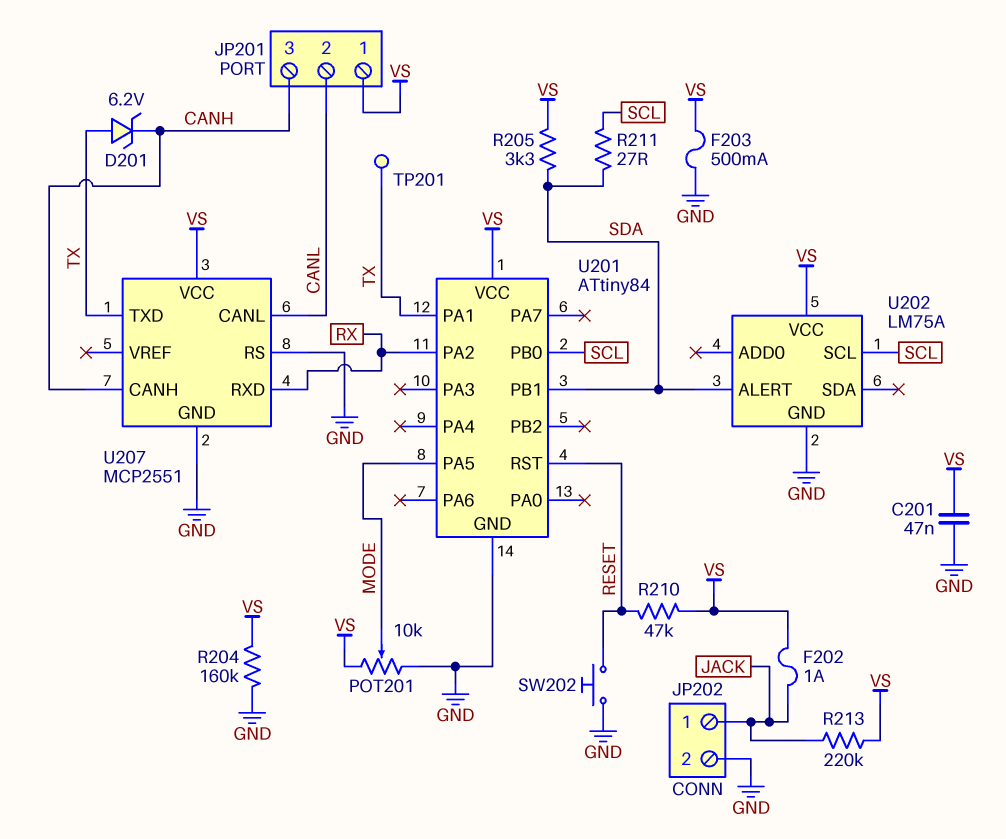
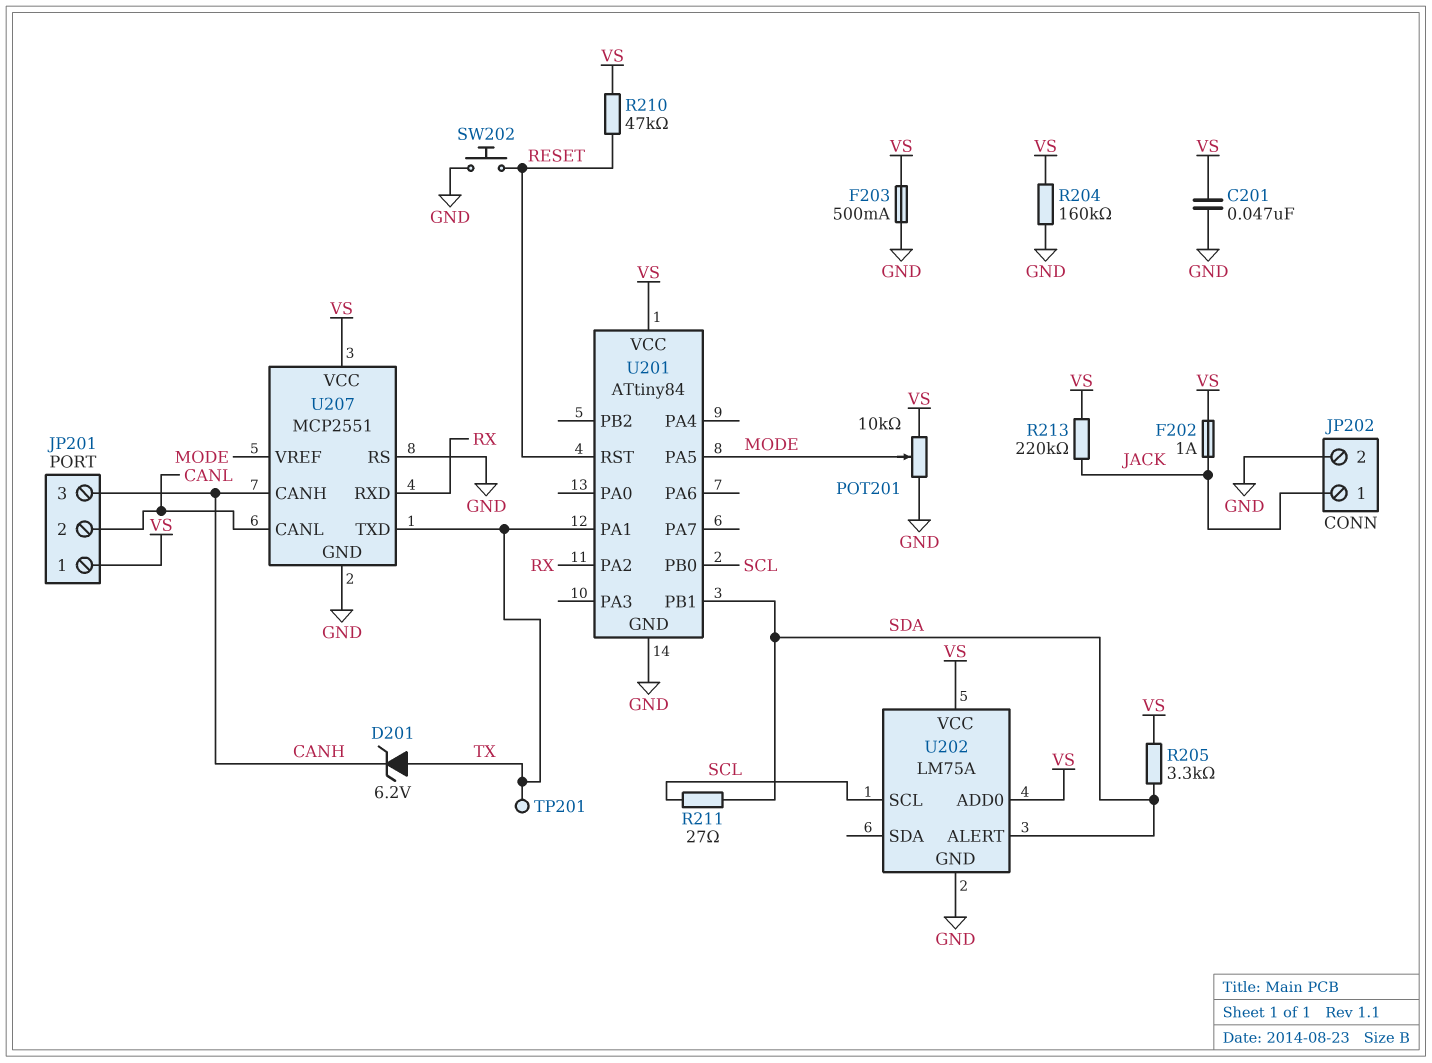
U202 pin ADD0: none -> VS
U207 pin VREF: none -> MODE

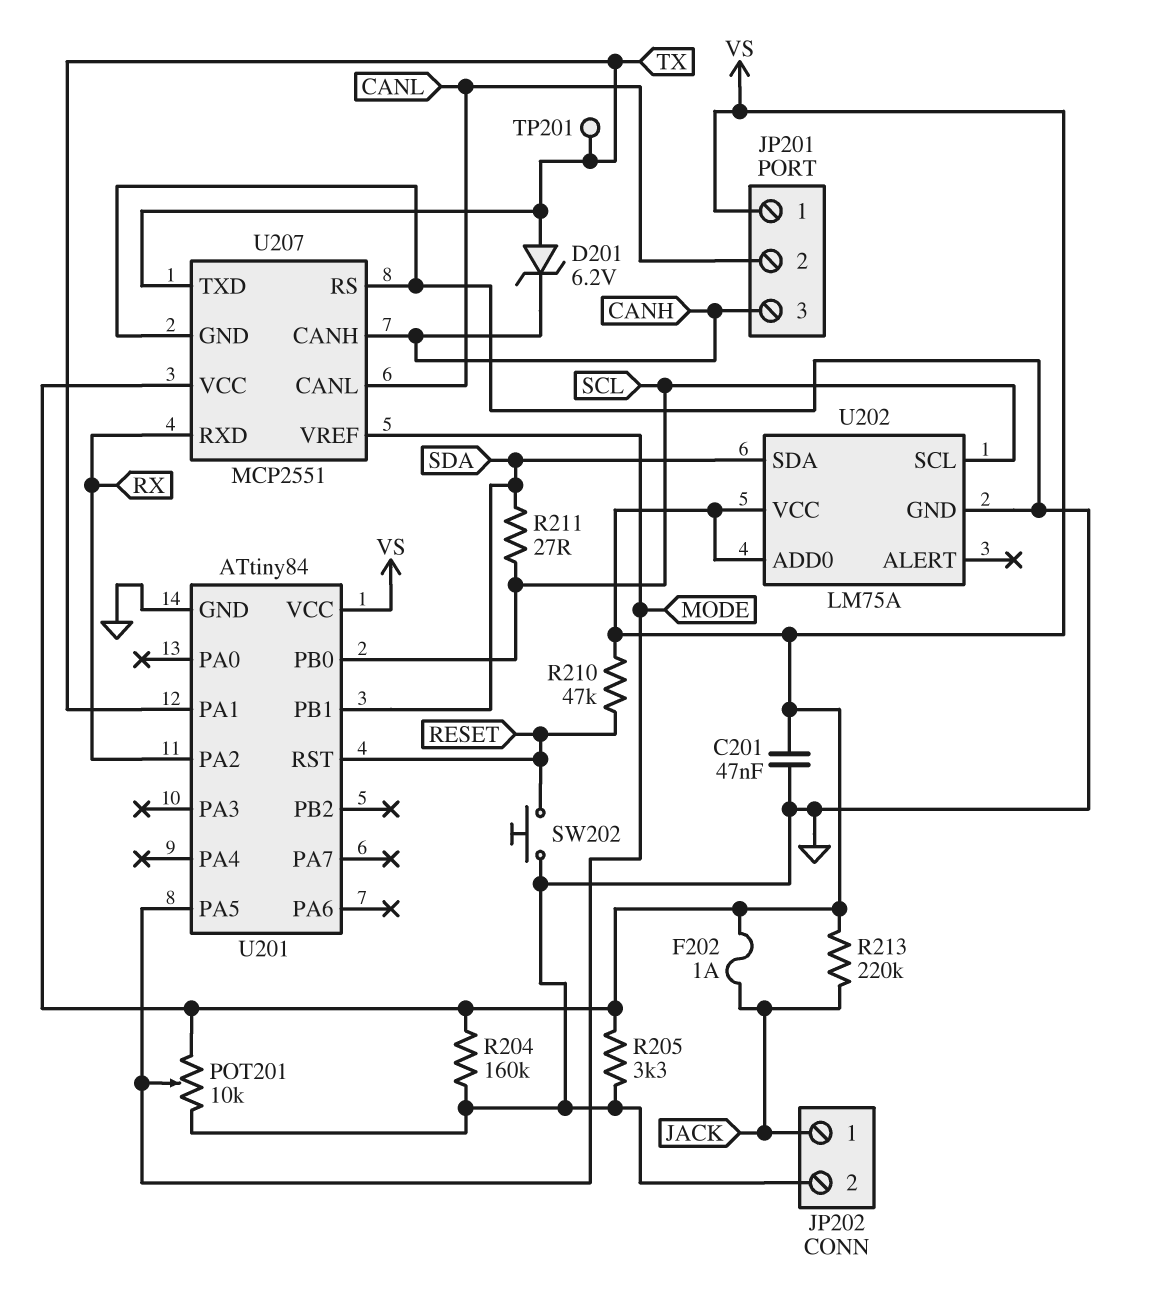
F203: 500mA (GND, VS) -> none
R205: 3.3k (SDA, VS) -> 3.3k (GND, VS)
U202 pin ALERT: SDA -> none
U202 pin SDA: none -> SDA

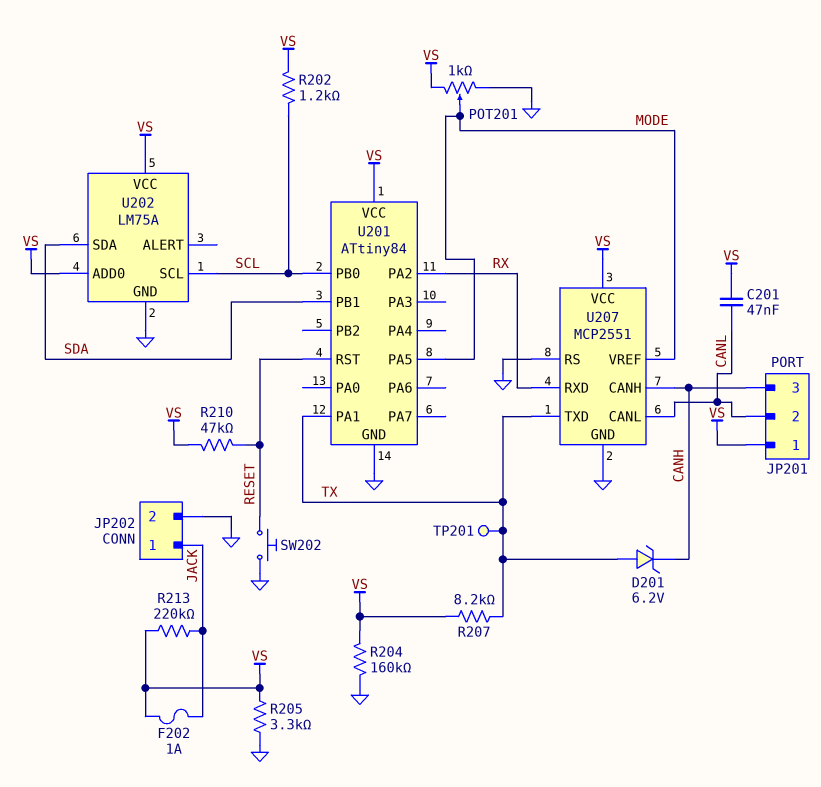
C201: 47nF (GND, VS) -> 47nF (CANL, VS)
POT201: 10k (GND, VS, wiper MODE) -> 1k (GND, VS, wiper MODE)
R202: none -> 1.2k (SCL, VS)
R207: none -> 8.2k (TX, VS)
R211: 27 (SCL, SDA) -> none

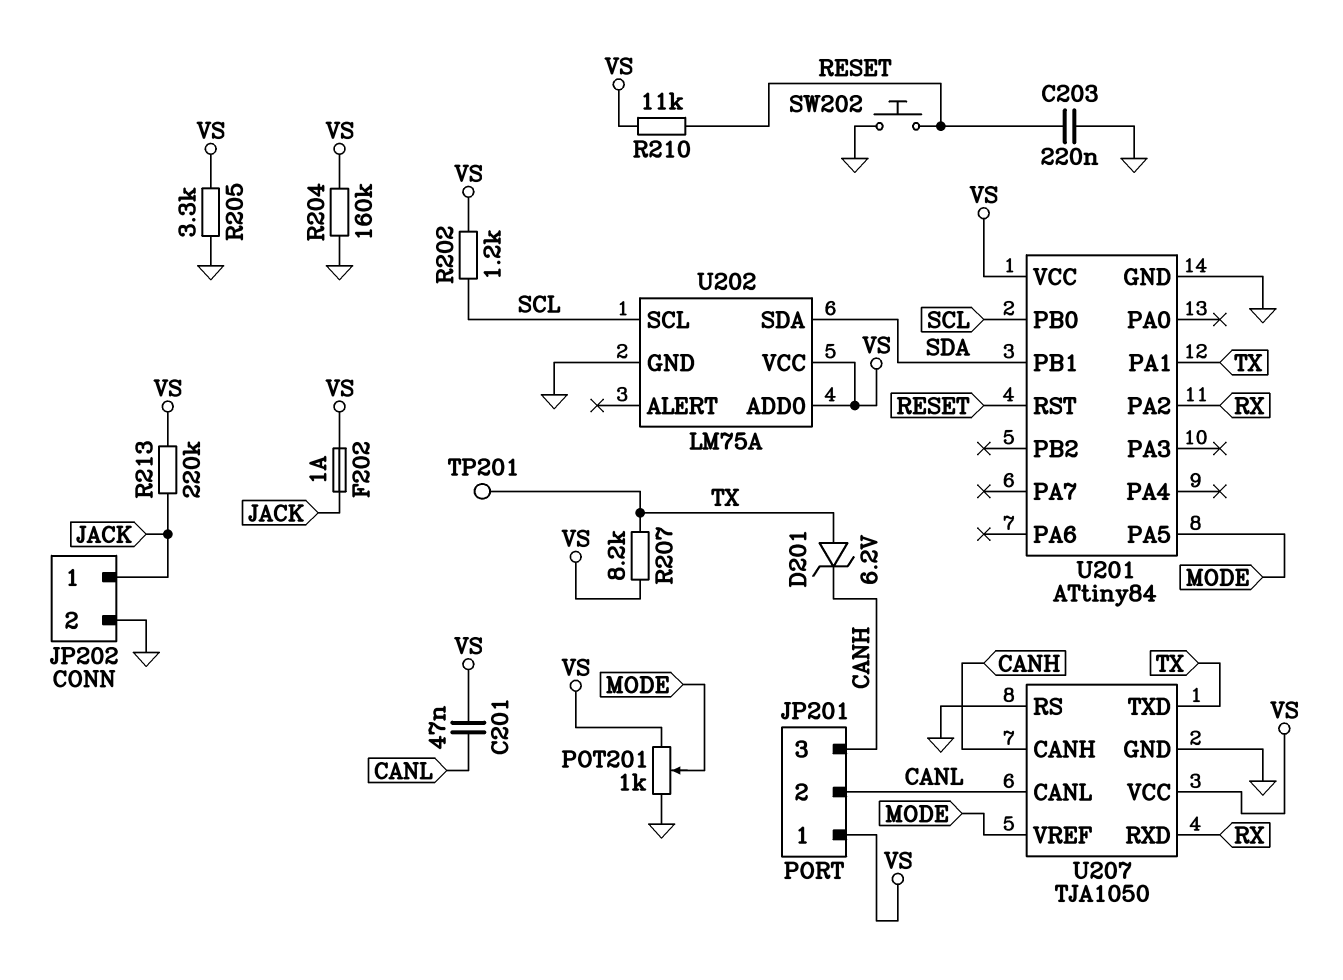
C203: none -> 220nF (GND, RESET)
R210: 47k (RESET, VS) -> 11k (RESET, VS)
U207: MCP2551 -> TJA1050

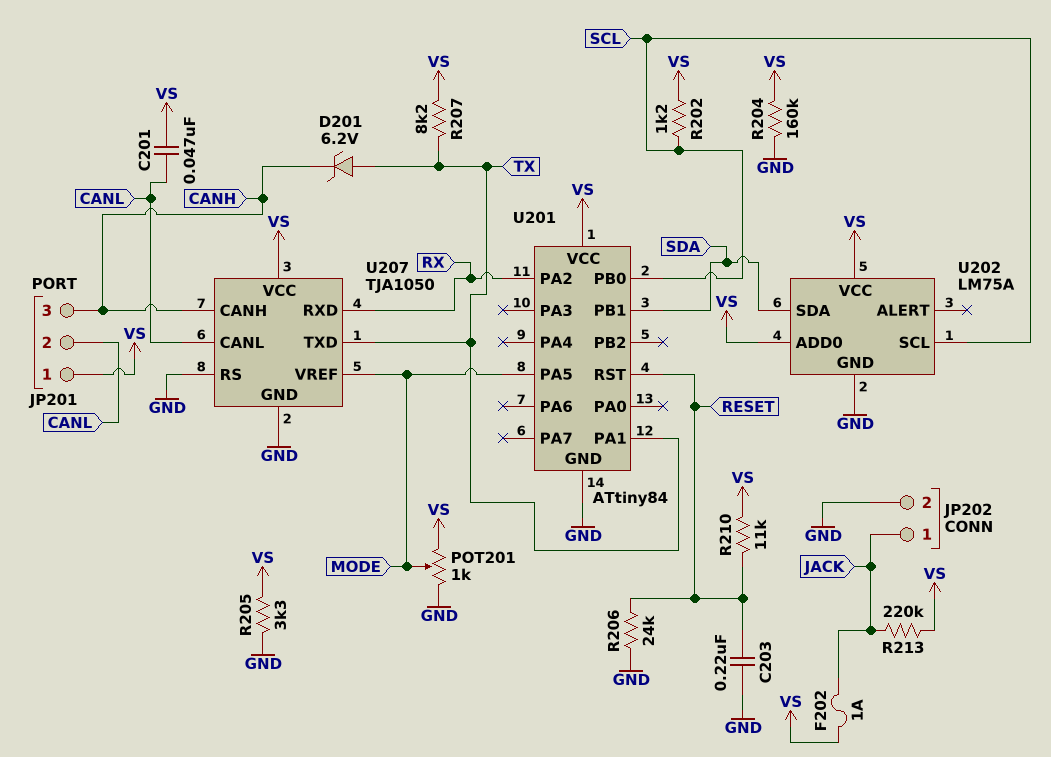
R206: none -> 24k (GND, RESET)
SW202: button (GND, RESET) -> none
TP201: test point (TX) -> none

